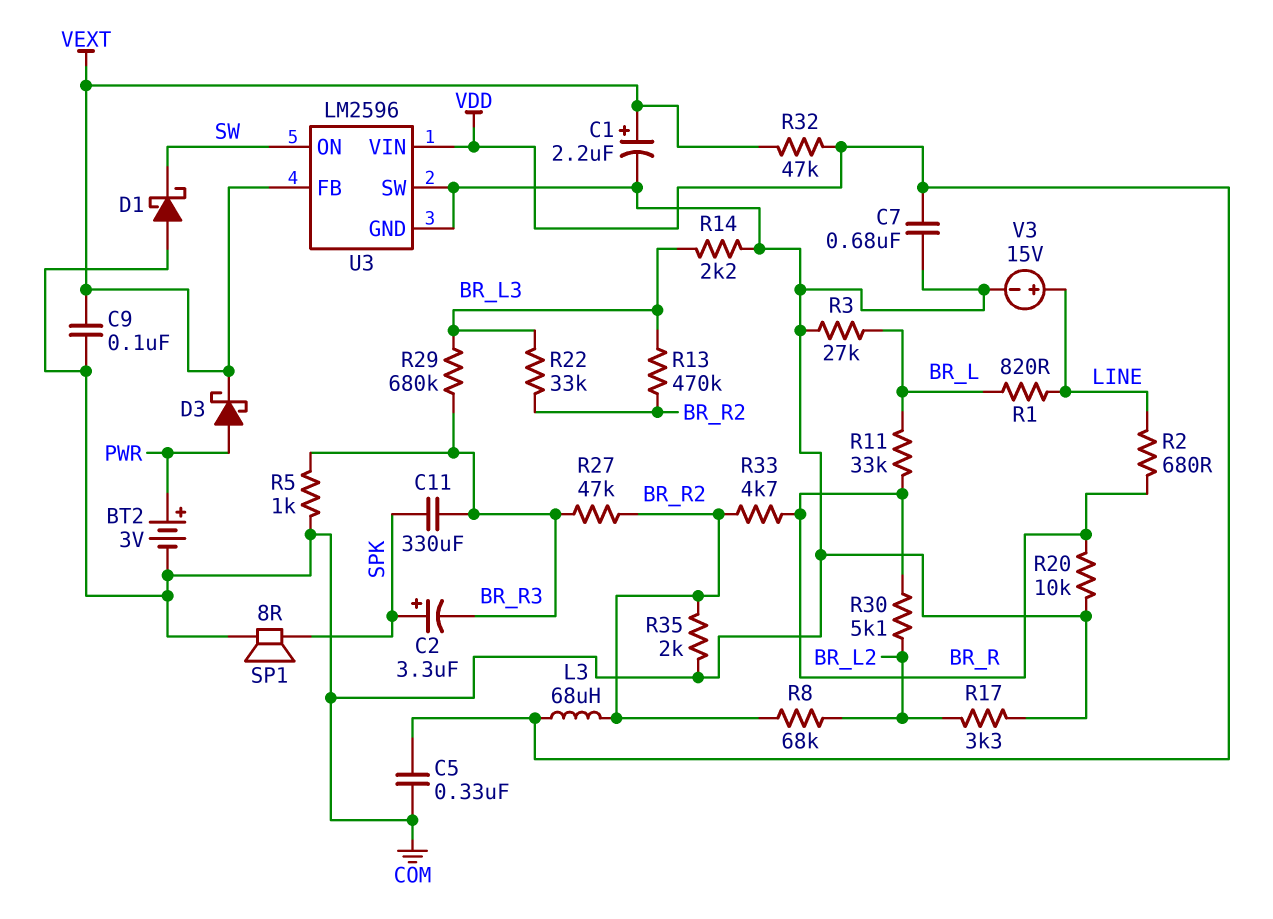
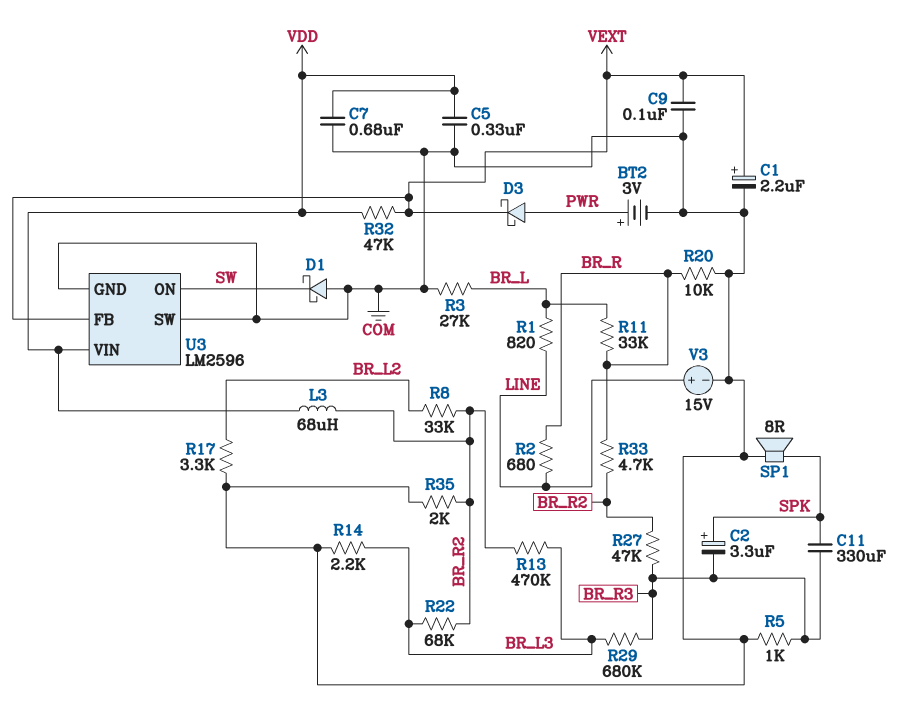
R8: 68k (BR_L2, BR_R2) -> 33k (BR_L2, BR_R2)
R22: 33k (BR_L3, BR_R2) -> 68k (BR_L3, BR_R2)
R30: 5.1k (BR_L2, BR_R) -> none

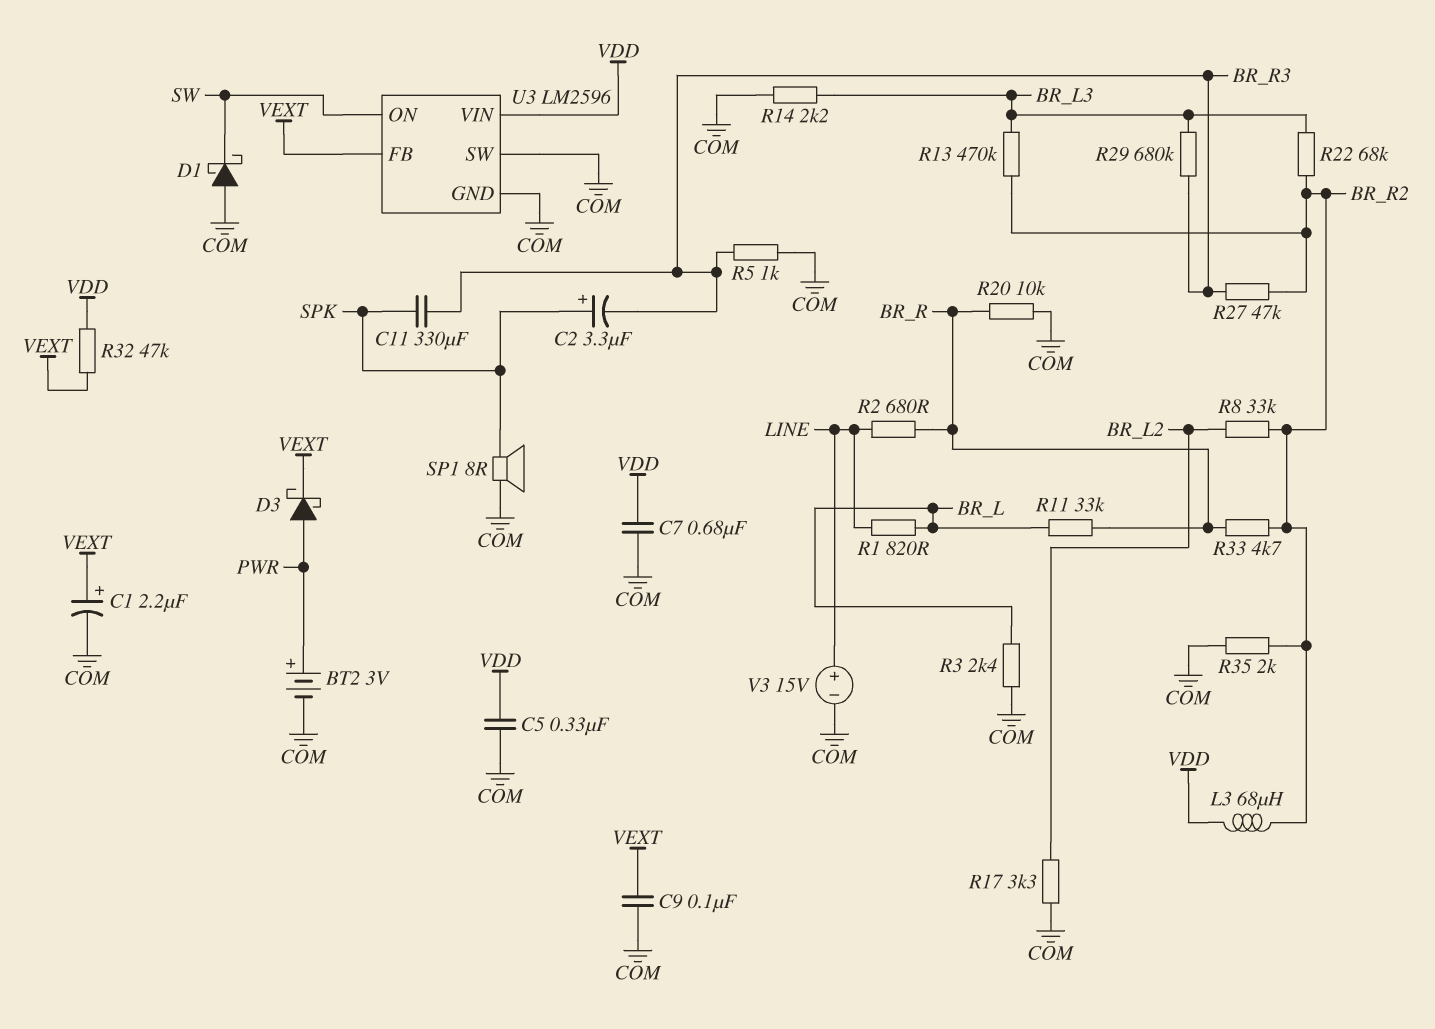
R3: 27k (BR_L, COM) -> 2.4k (BR_L, COM)

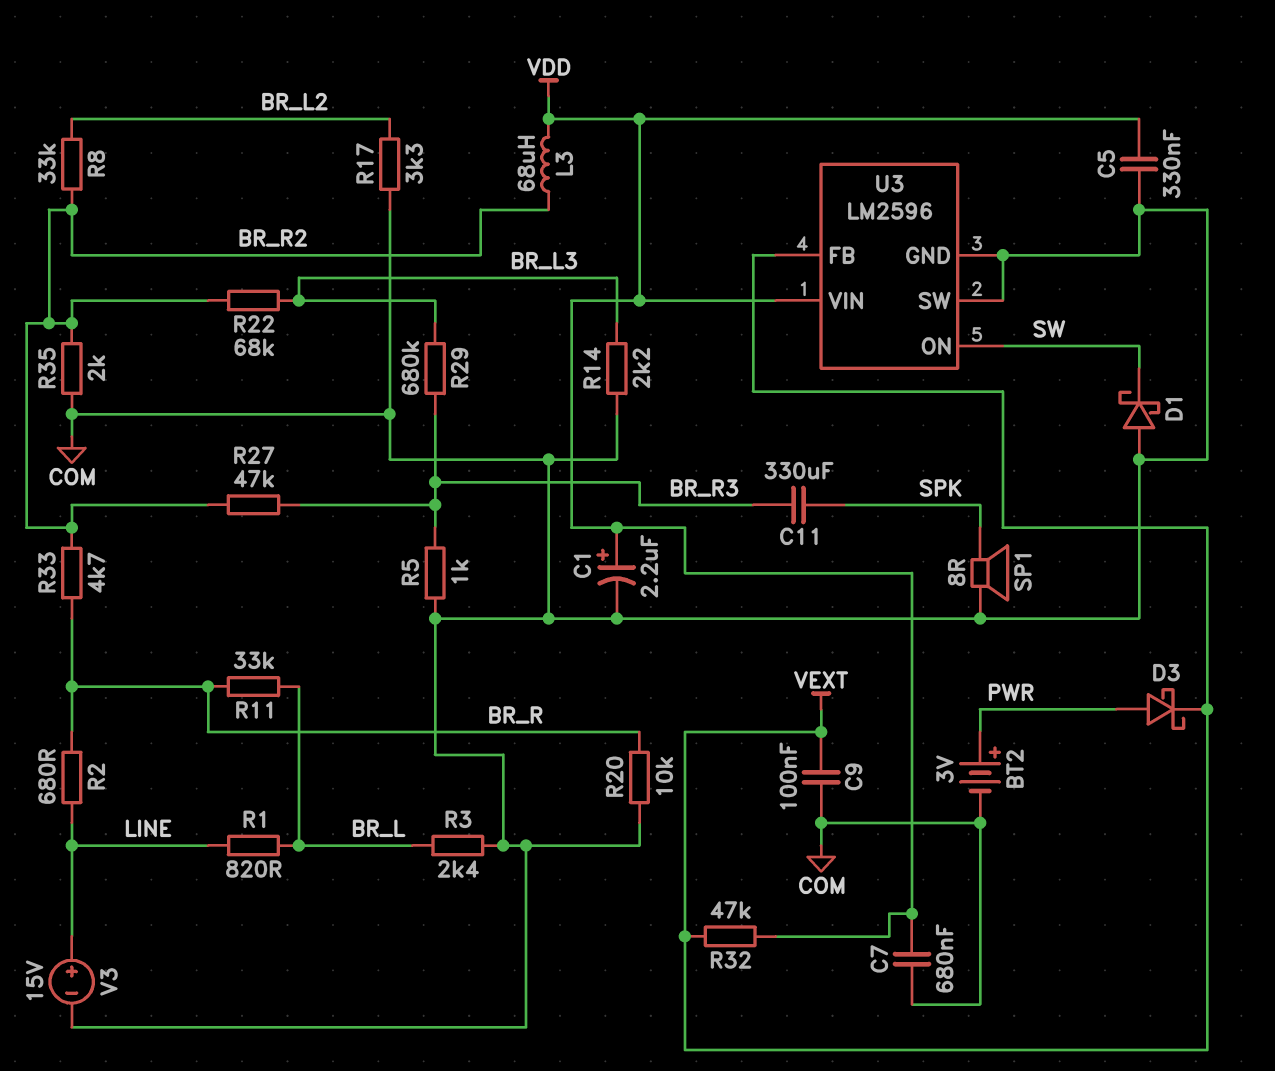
C1: 2.2uF (plus VEXT, minus COM) -> 2.2uF (plus VDD, minus COM)
C2: 3.3uF (plus SPK, minus BR_R3) -> none
R13: 470k (BR_L3, BR_R2) -> none

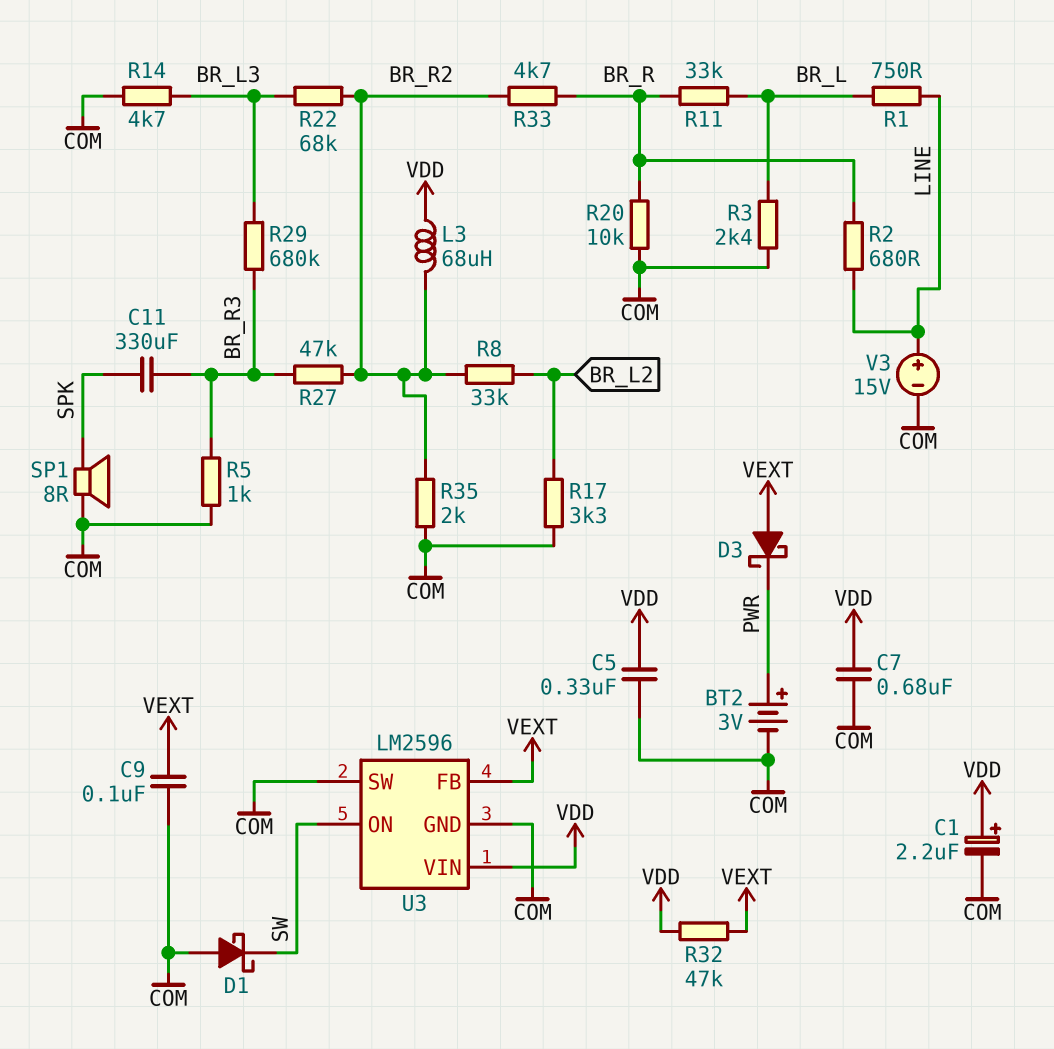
D3: schottky (A PWR, K VEXT) -> schottky (A VEXT, K PWR)
R1: 820 (BR_L, LINE) -> 750 (BR_L, LINE)
R14: 2.2k (BR_L3, COM) -> 4.7k (BR_L3, COM)

